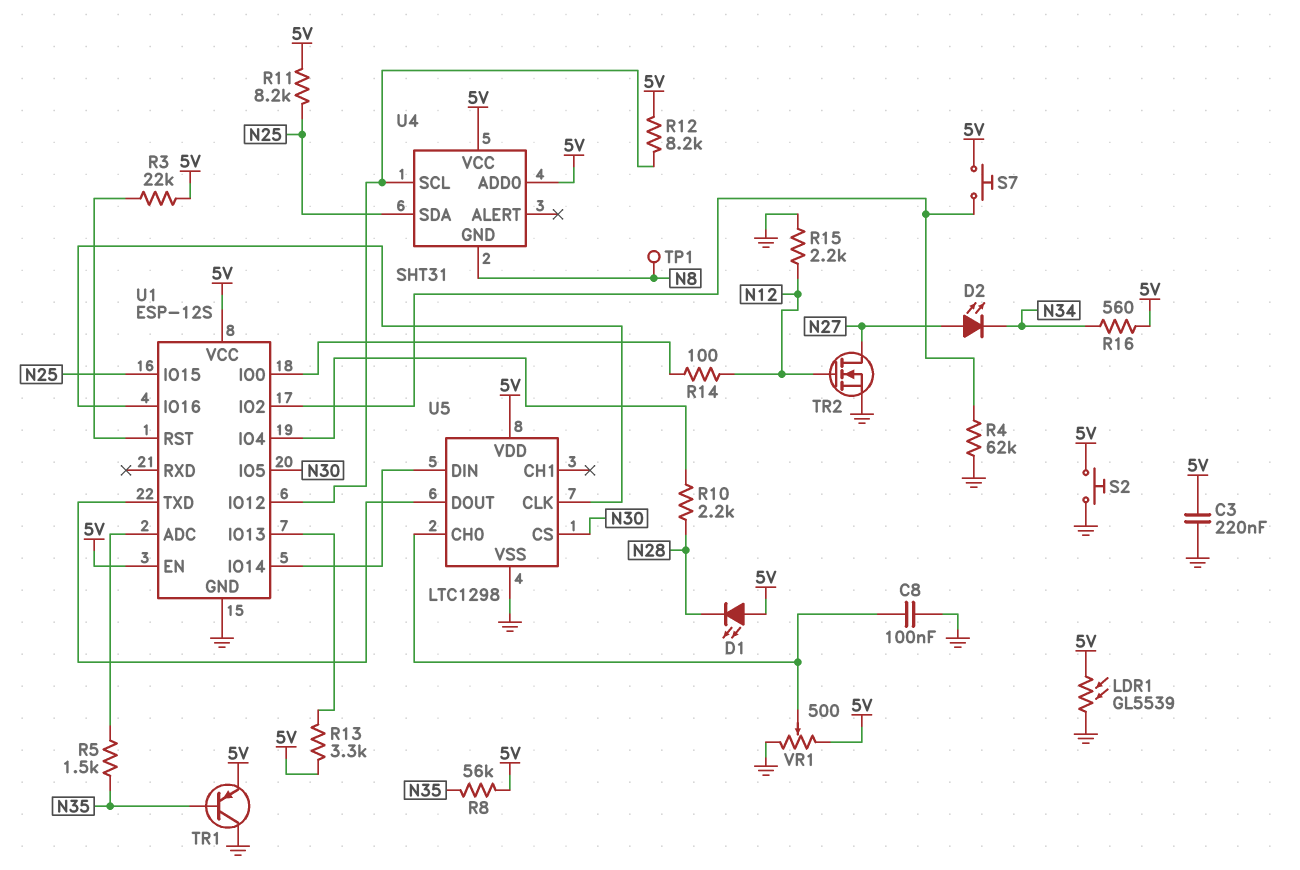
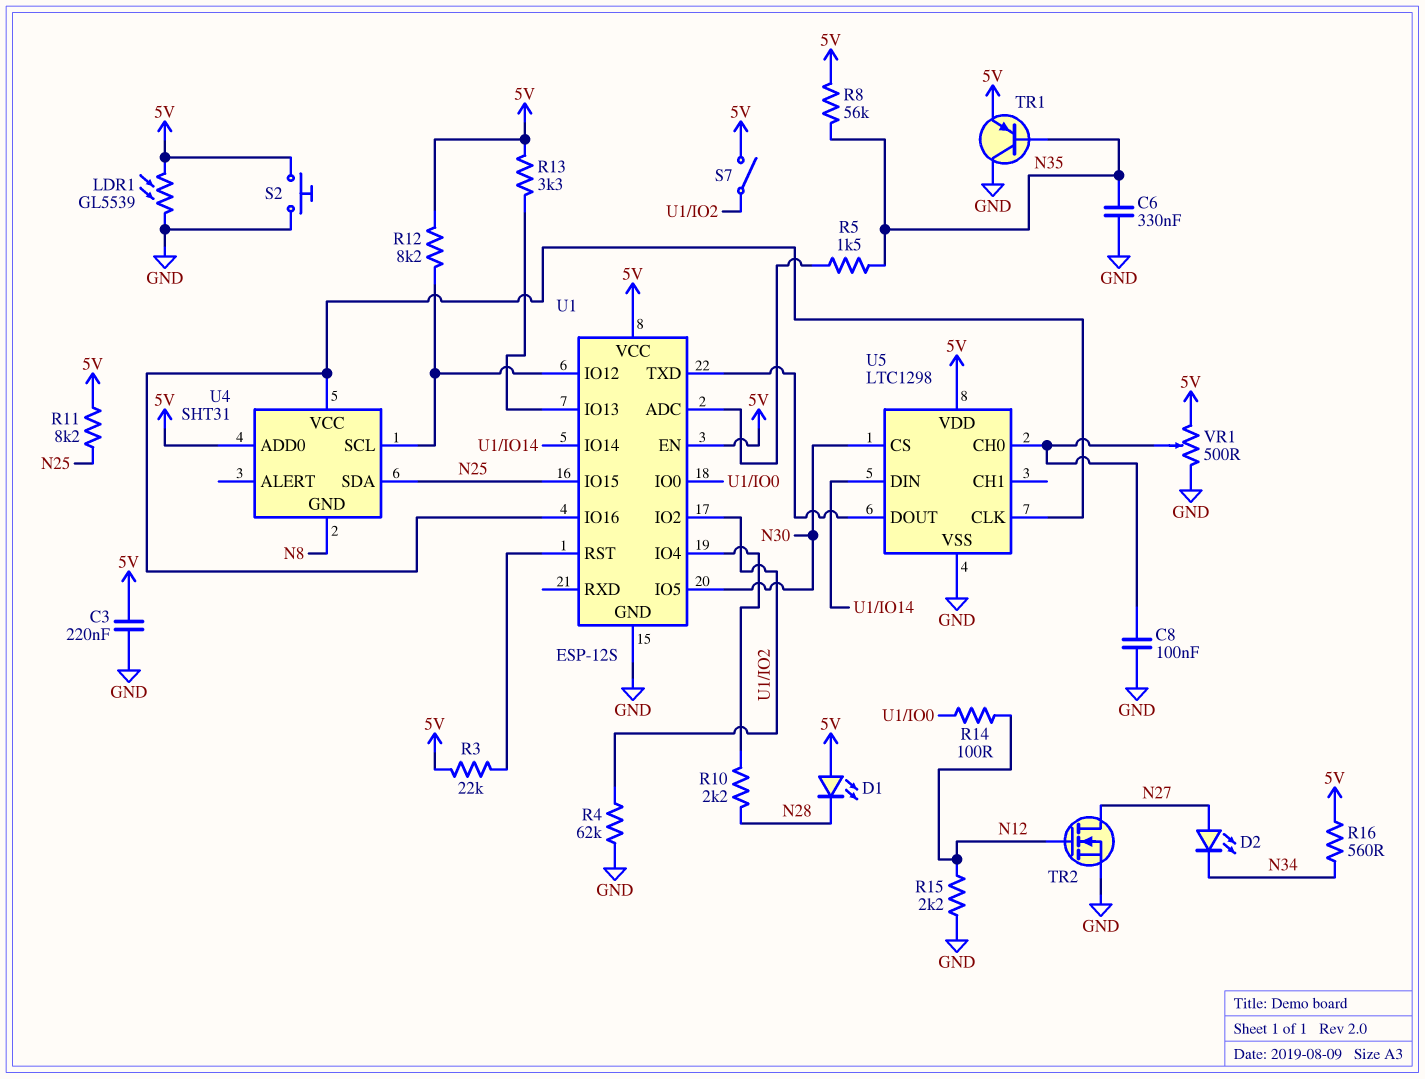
C6: none -> 330nF (GND, N35)
S7: button (5V, U1/IO2) -> switch (5V, U1/IO2)
TP1: test point (N8) -> none
U4 pin VCC: 5V -> U1/IO16

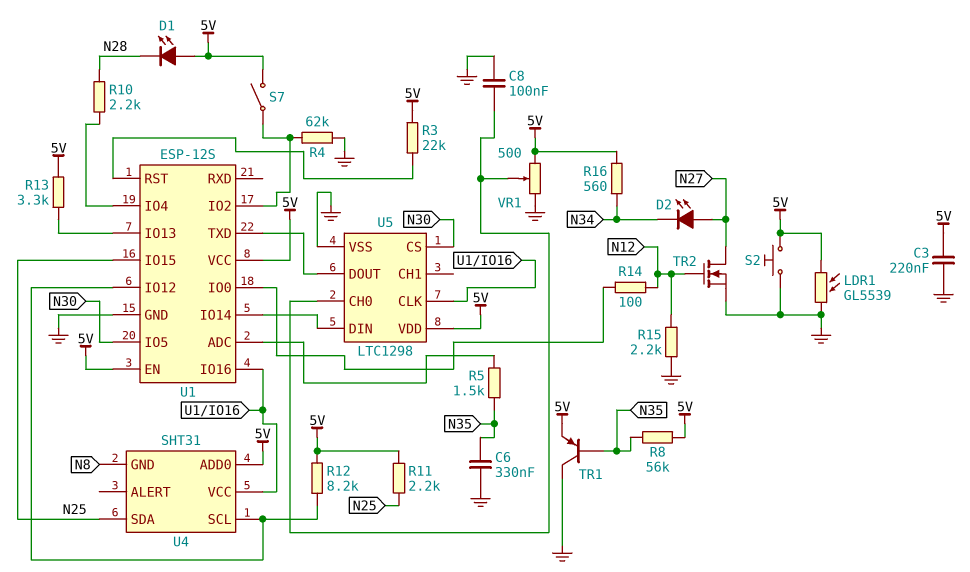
R11: 8.2k (5V, N25) -> 2.2k (5V, N25)

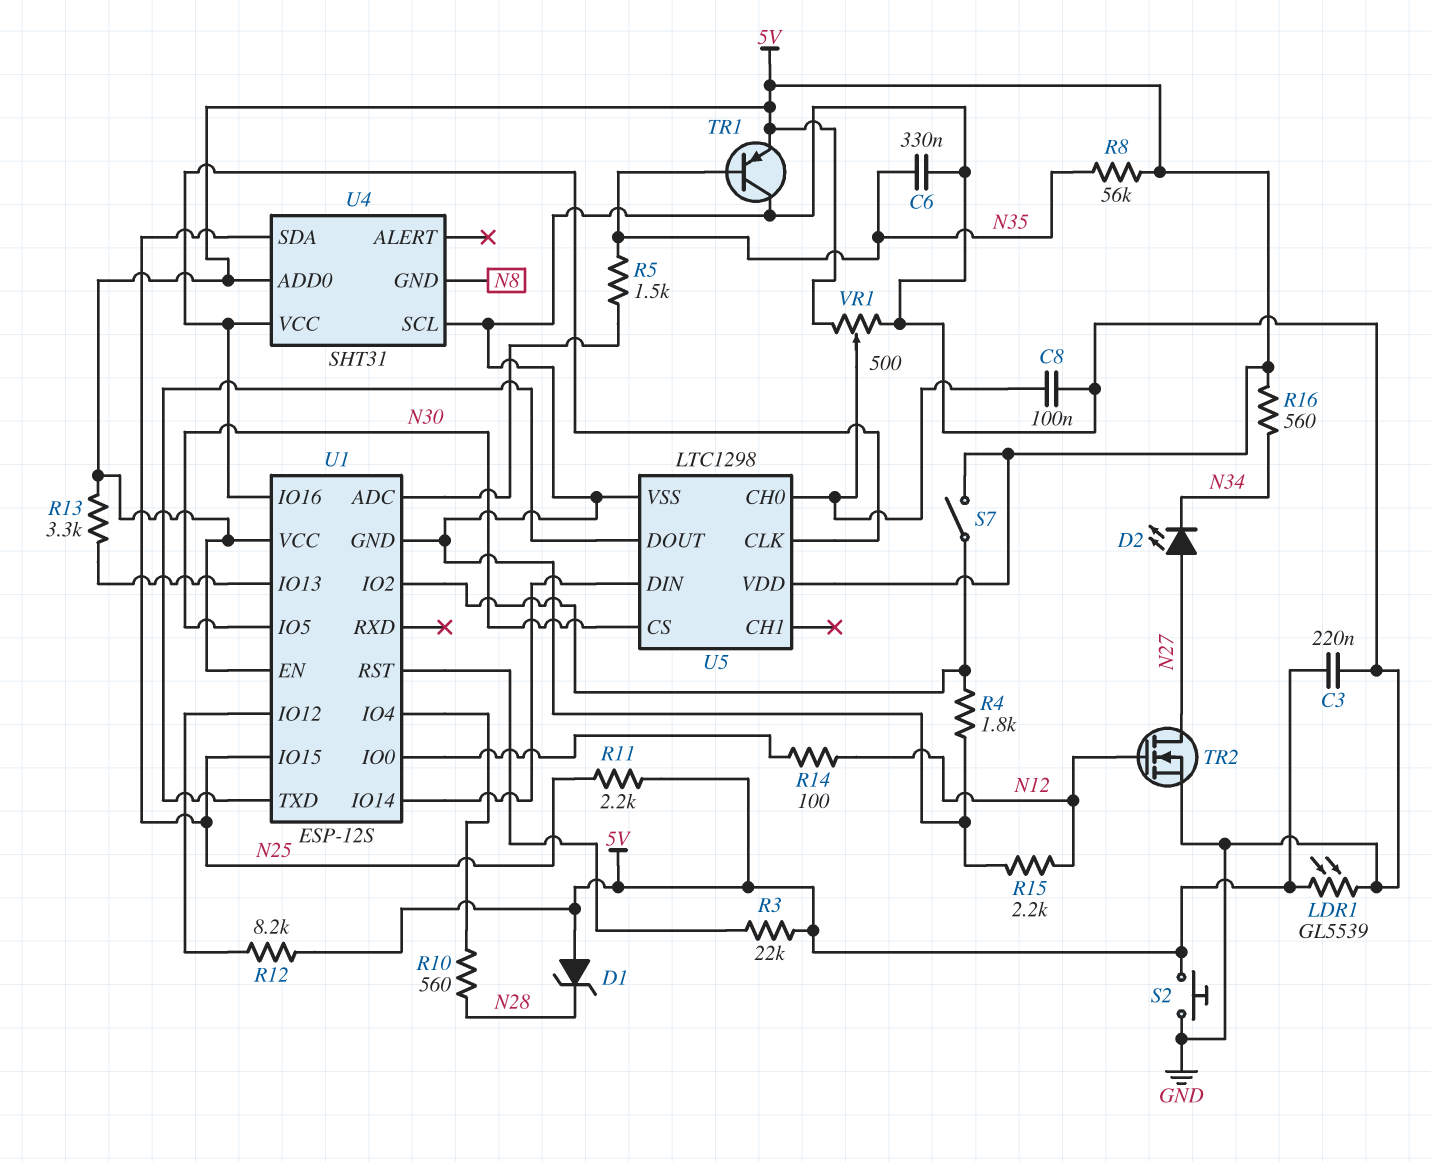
D1: LED (A 5V, K N28) -> zener (A 5V, K N28)
R4: 62k (GND, U1/IO2) -> 1.8k (GND, U1/IO2)
R10: 2.2k (N28, U1/IO4) -> 560 (N28, U1/IO4)
U4 pin SCL: U1/IO12 -> GND

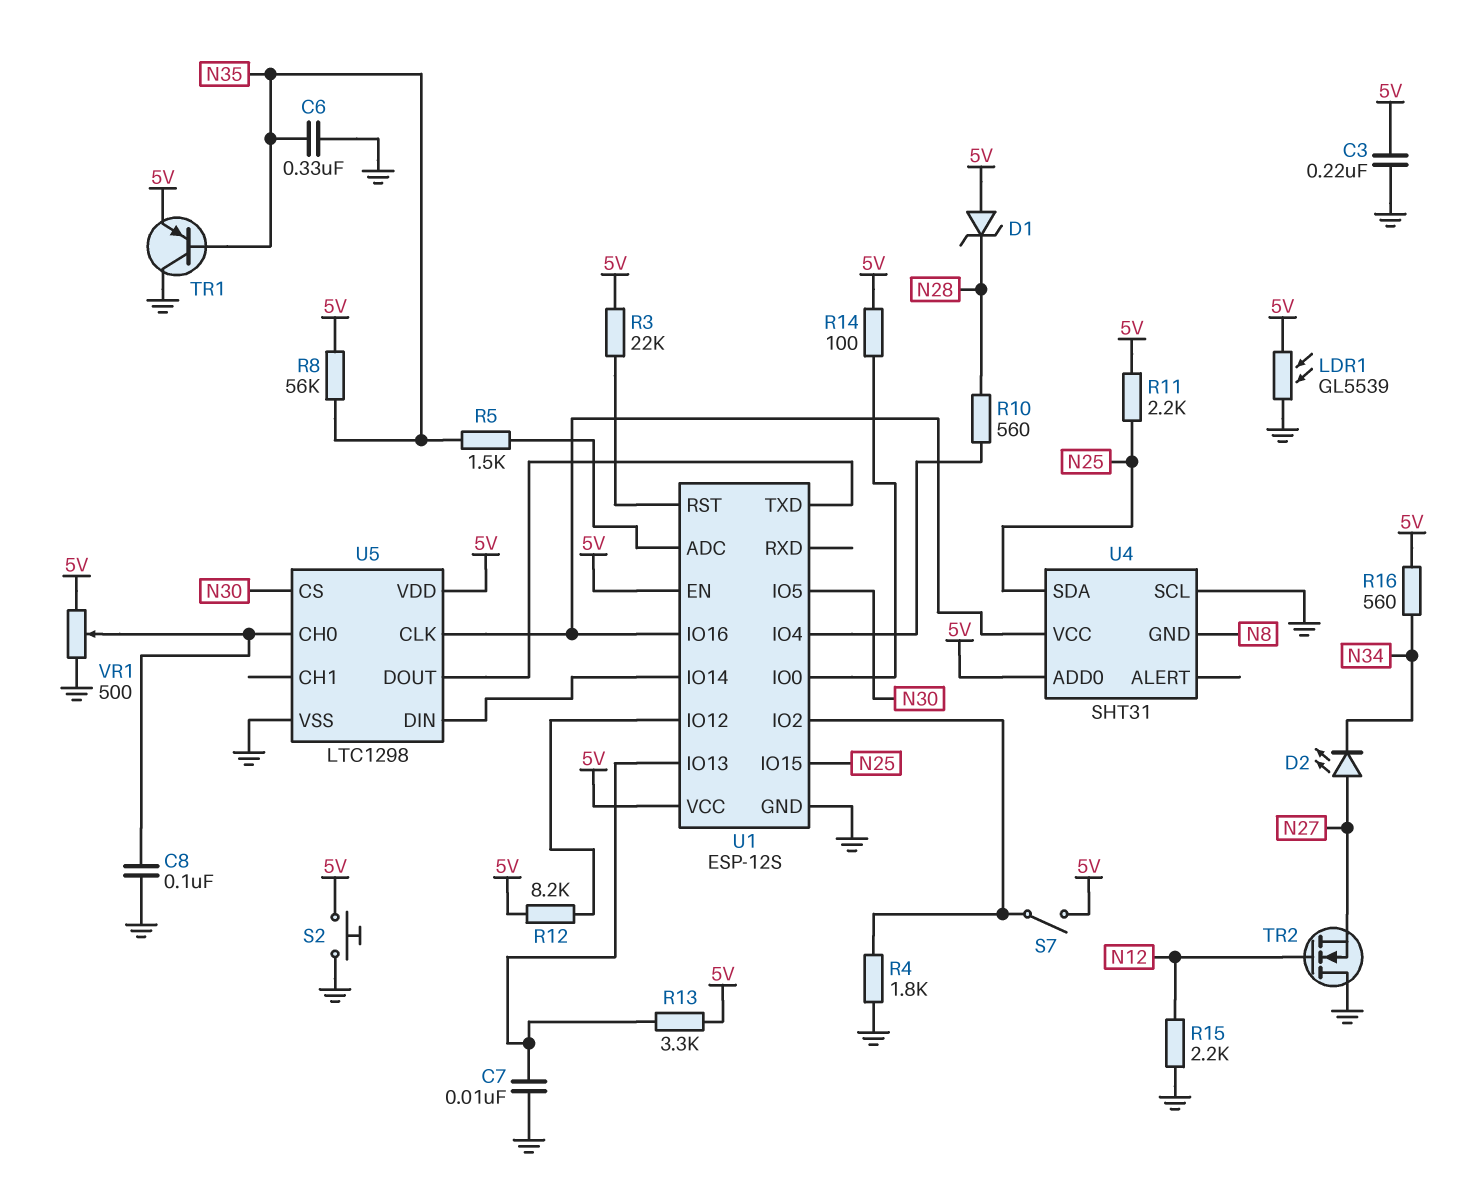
C7: none -> 10nF (GND, U1/IO13)
R14: 100 (N12, U1/IO0) -> 100 (5V, U1/IO0)
TR2: NMOS (G N12, D N27, S GND) -> NMOS (G N12, D GND, S N27)

